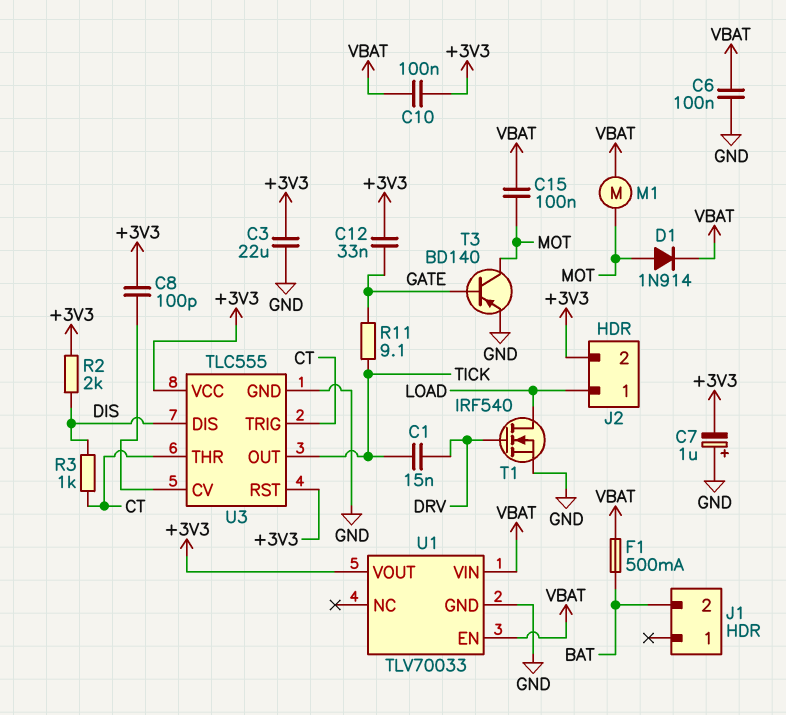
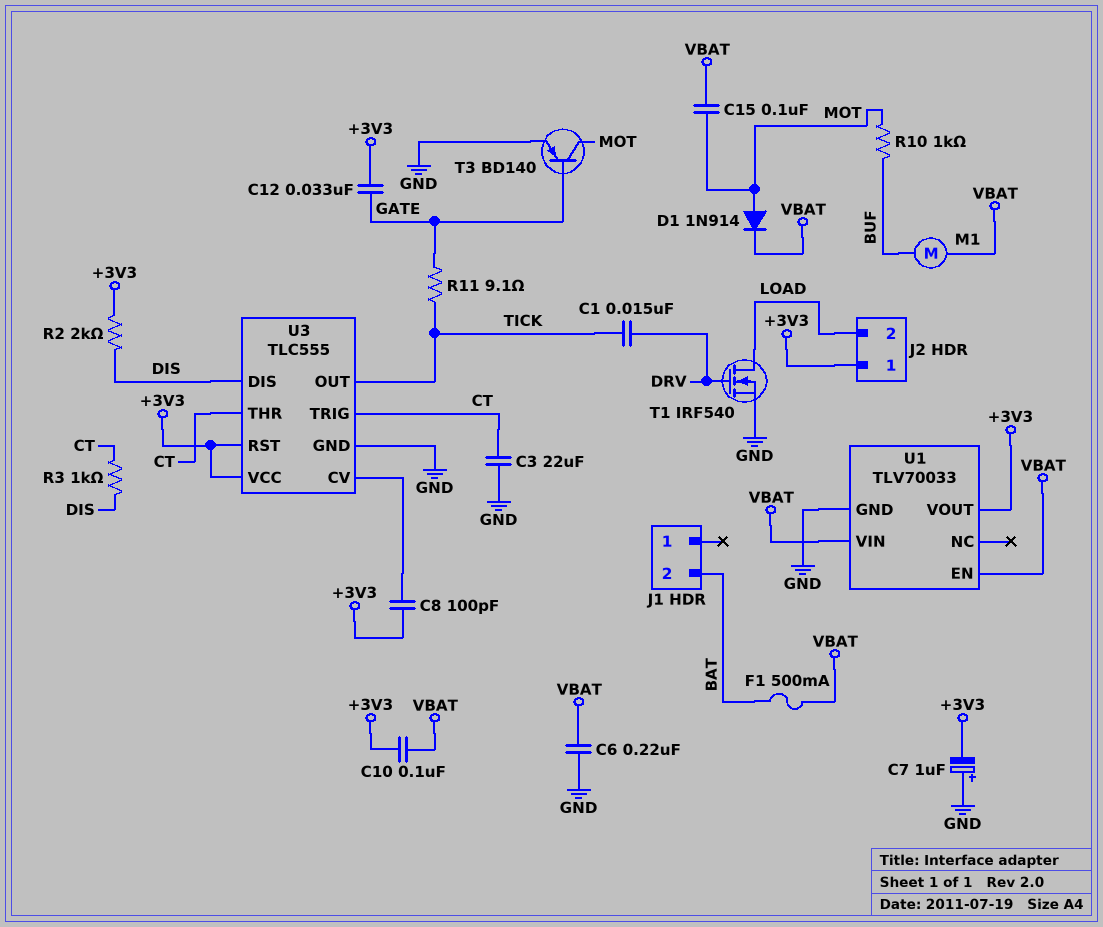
C3: 22uF (+3V3, GND) -> 22uF (CT, GND)
C6: 100nF (GND, VBAT) -> 220nF (GND, VBAT)
J2 pin 1: LOAD -> +3V3
J2 pin 2: +3V3 -> LOAD
M1: motor (MOT, VBAT) -> motor (BUF, VBAT)
R10: none -> 1k (BUF, MOT)

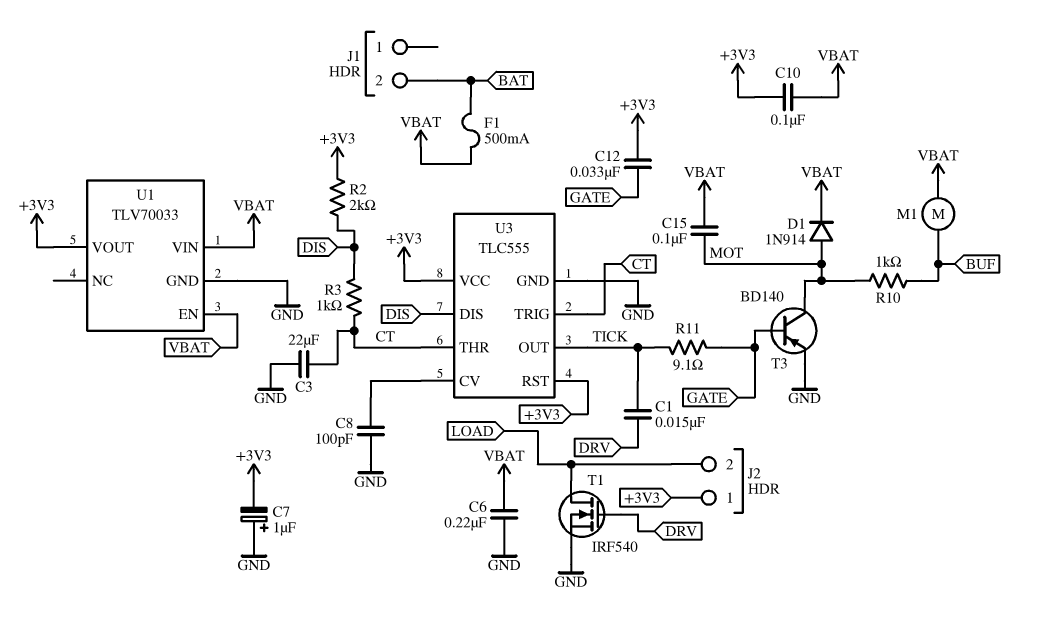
C8: 100pF (+3V3, U3/CV) -> 100pF (GND, U3/CV)

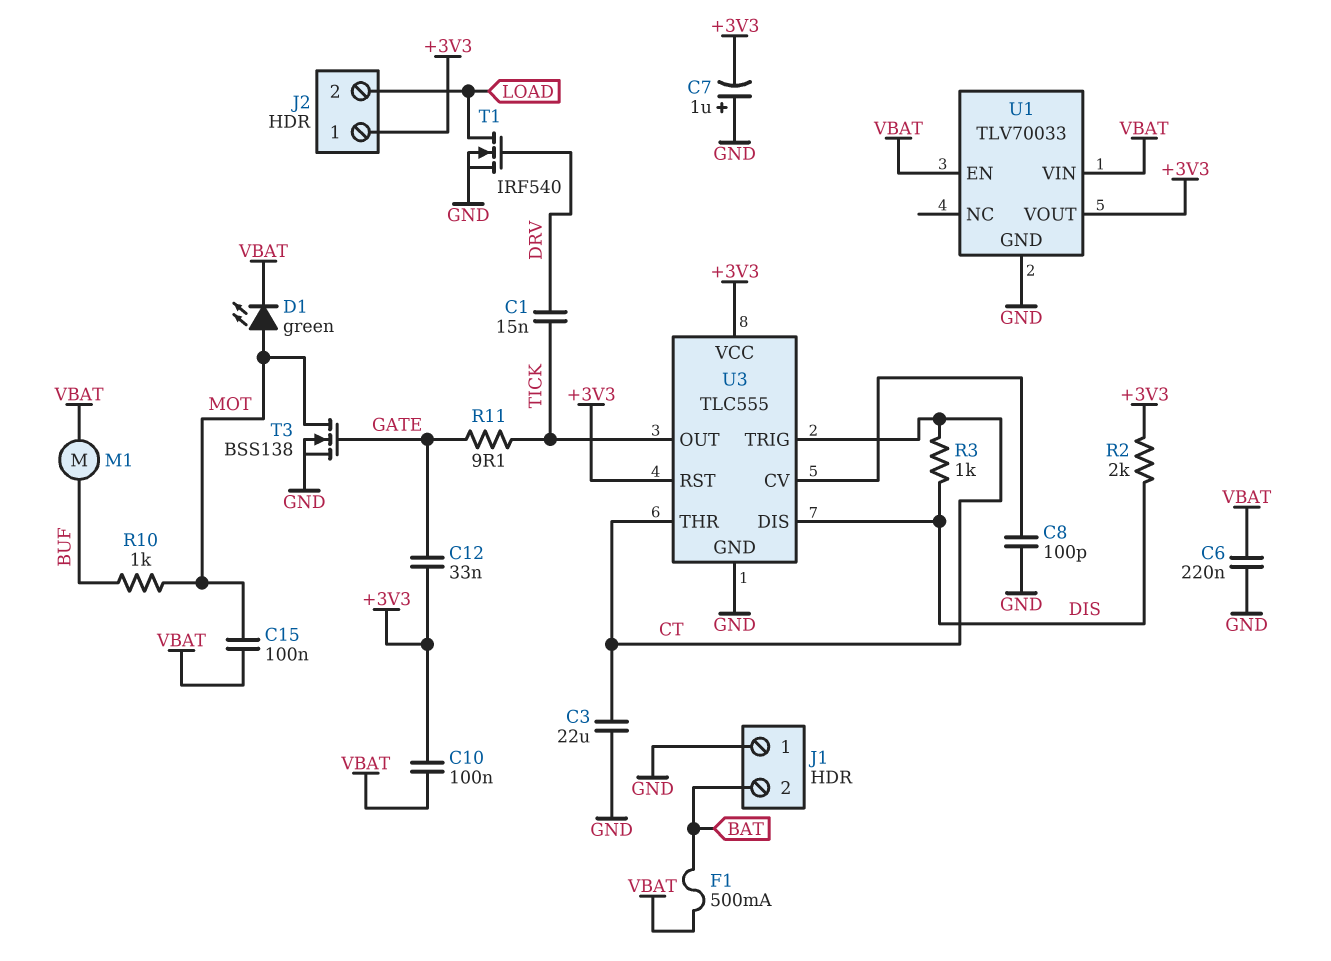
D1: diode 1N914 (A MOT, K VBAT) -> LED green (A MOT, K VBAT)
J1 pin 1: none -> GND
T3: PNP BD140 (B GATE, C MOT, E GND) -> NMOS BSS138 (G GATE, D MOT, S GND)

